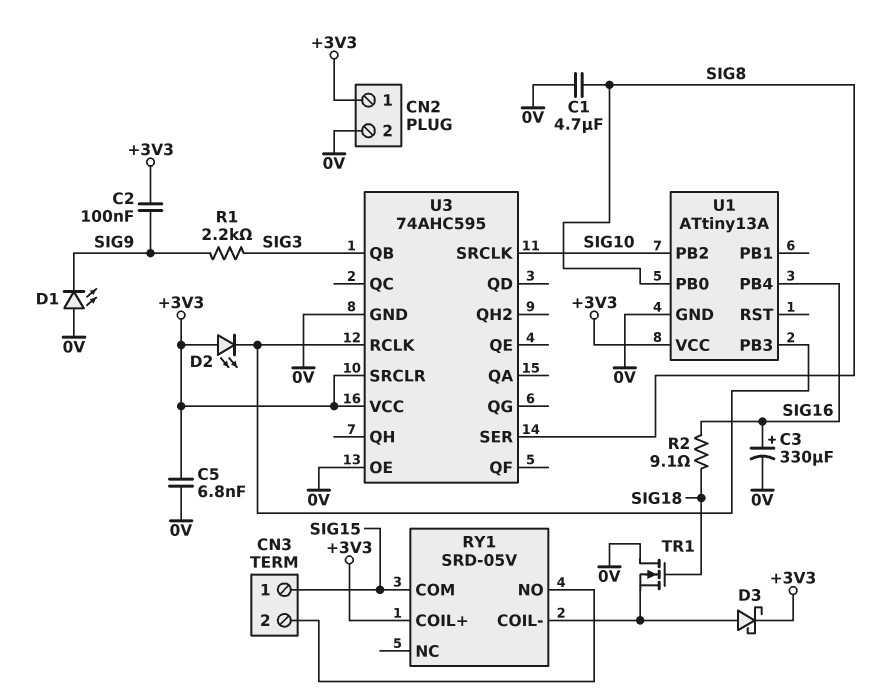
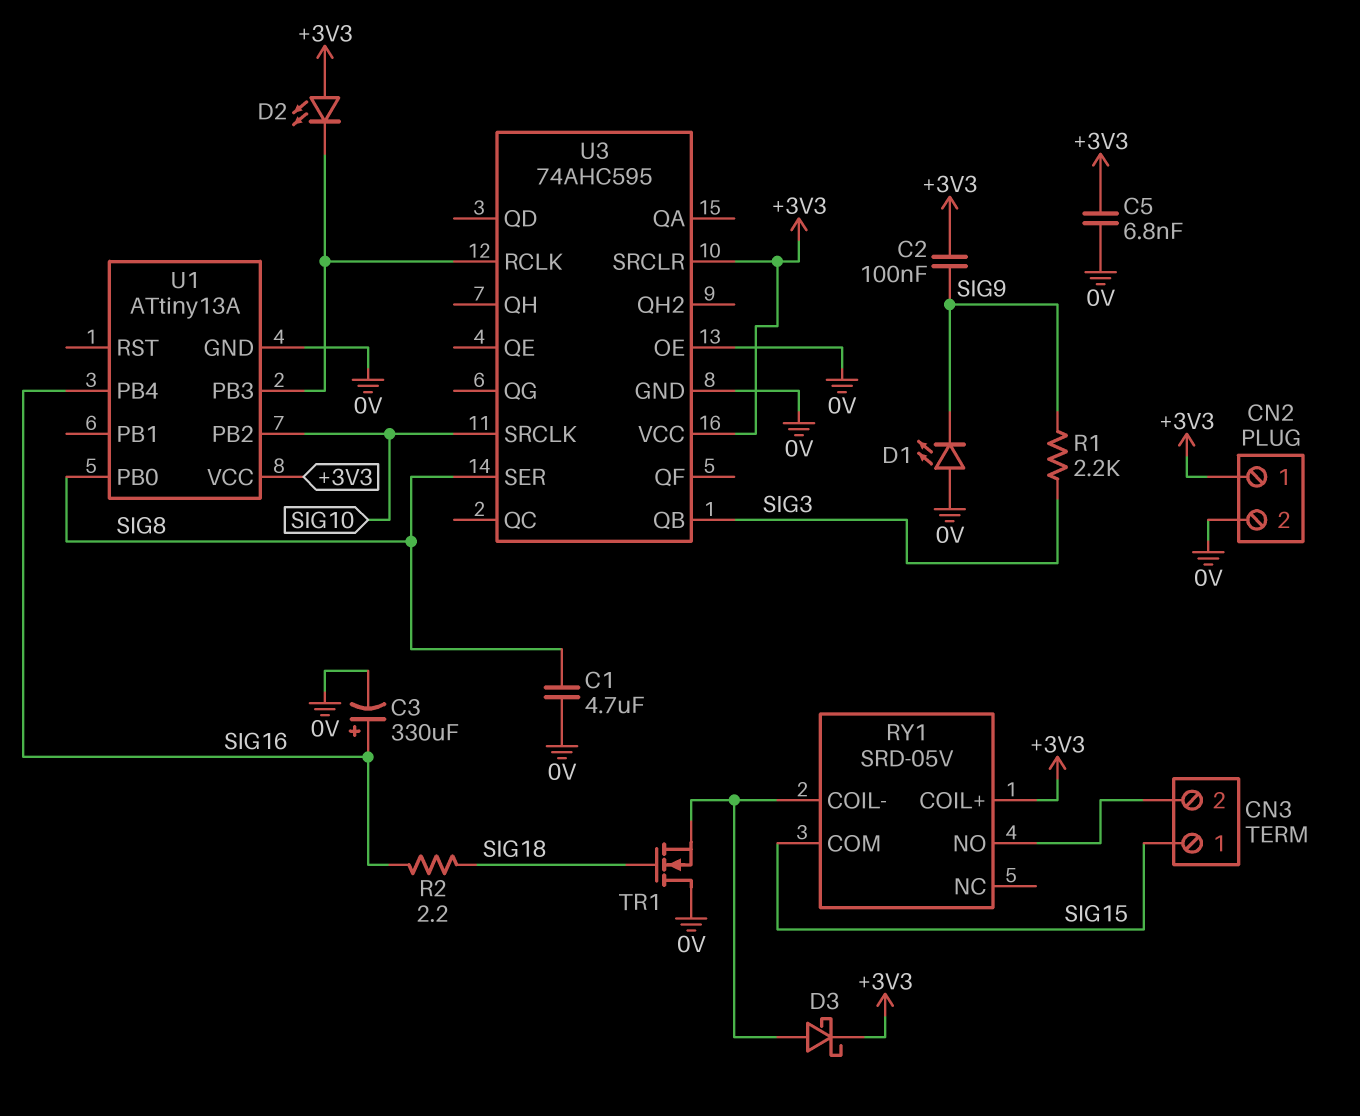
R2: 9.1 (SIG16, SIG18) -> 2.2 (SIG16, SIG18)

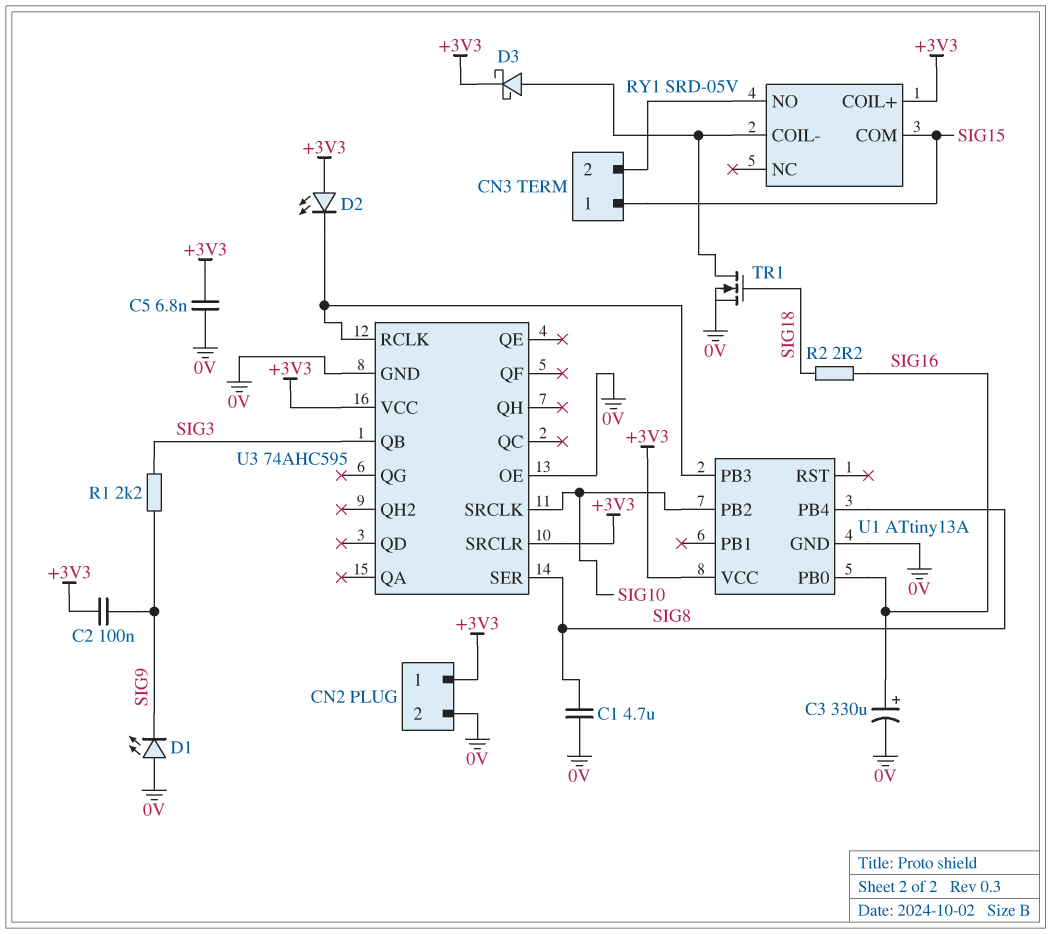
TR1: NMOS (G SIG18, D 0V, S RY1/COIL-) -> NMOS (G SIG18, D RY1/COIL-, S 0V)
U1 pin PB0: SIG8 -> SIG16
U1 pin PB4: SIG16 -> SIG8

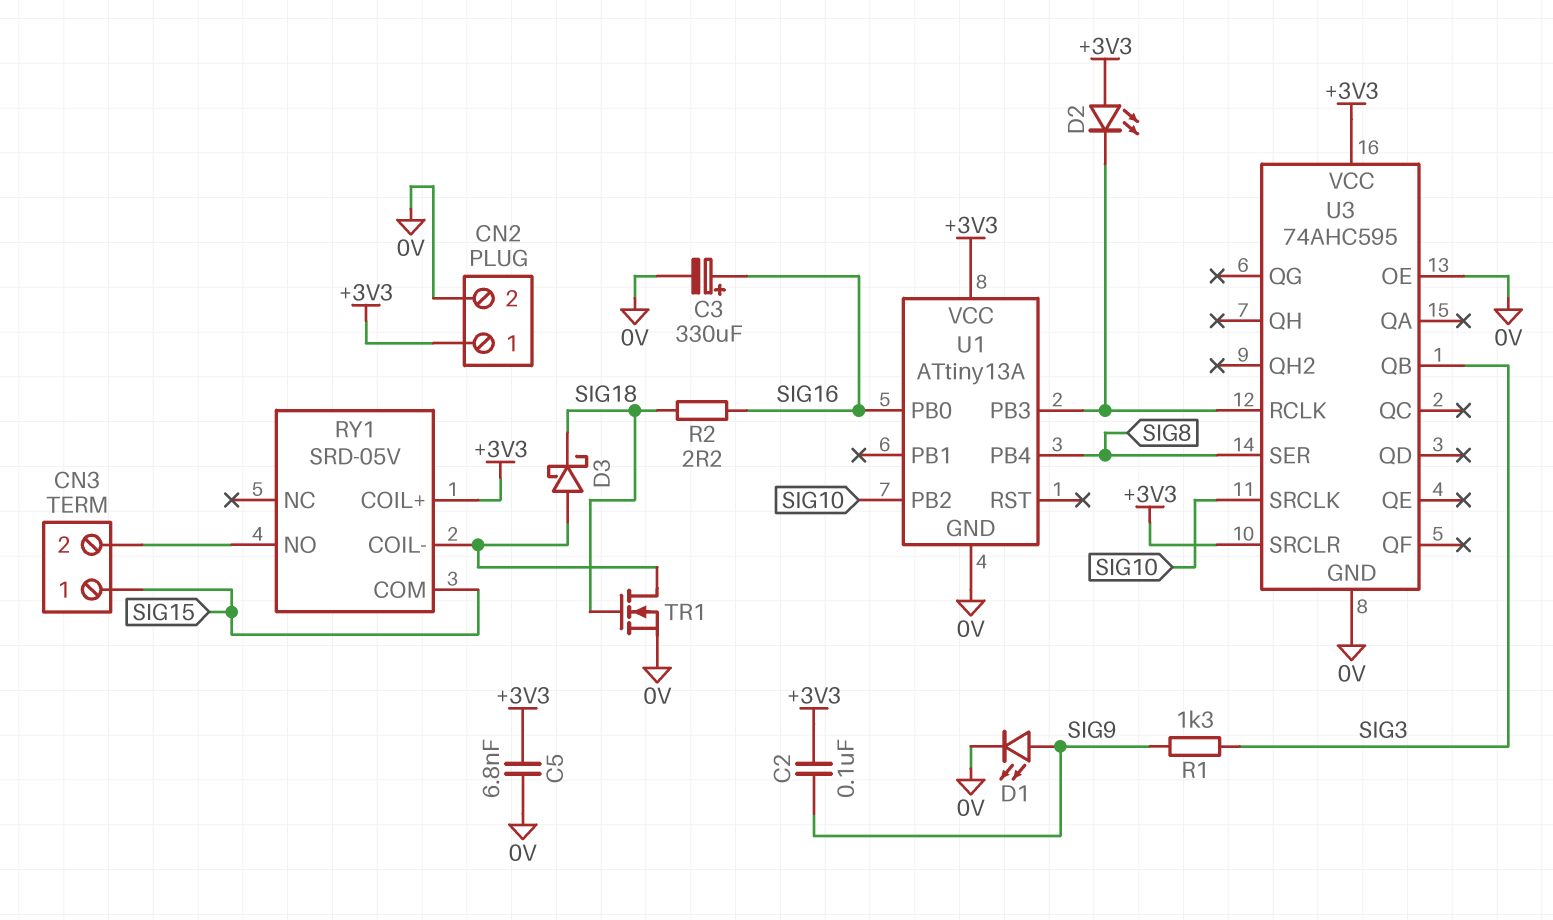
C1: 4.7uF (0V, SIG8) -> none
D1: LED (A 0V, K SIG9) -> LED (A SIG9, K 0V)
D3: schottky (A RY1/COIL-, K +3V3) -> schottky (A RY1/COIL-, K SIG18)
R1: 2.2k (SIG3, SIG9) -> 1.3k (SIG3, SIG9)

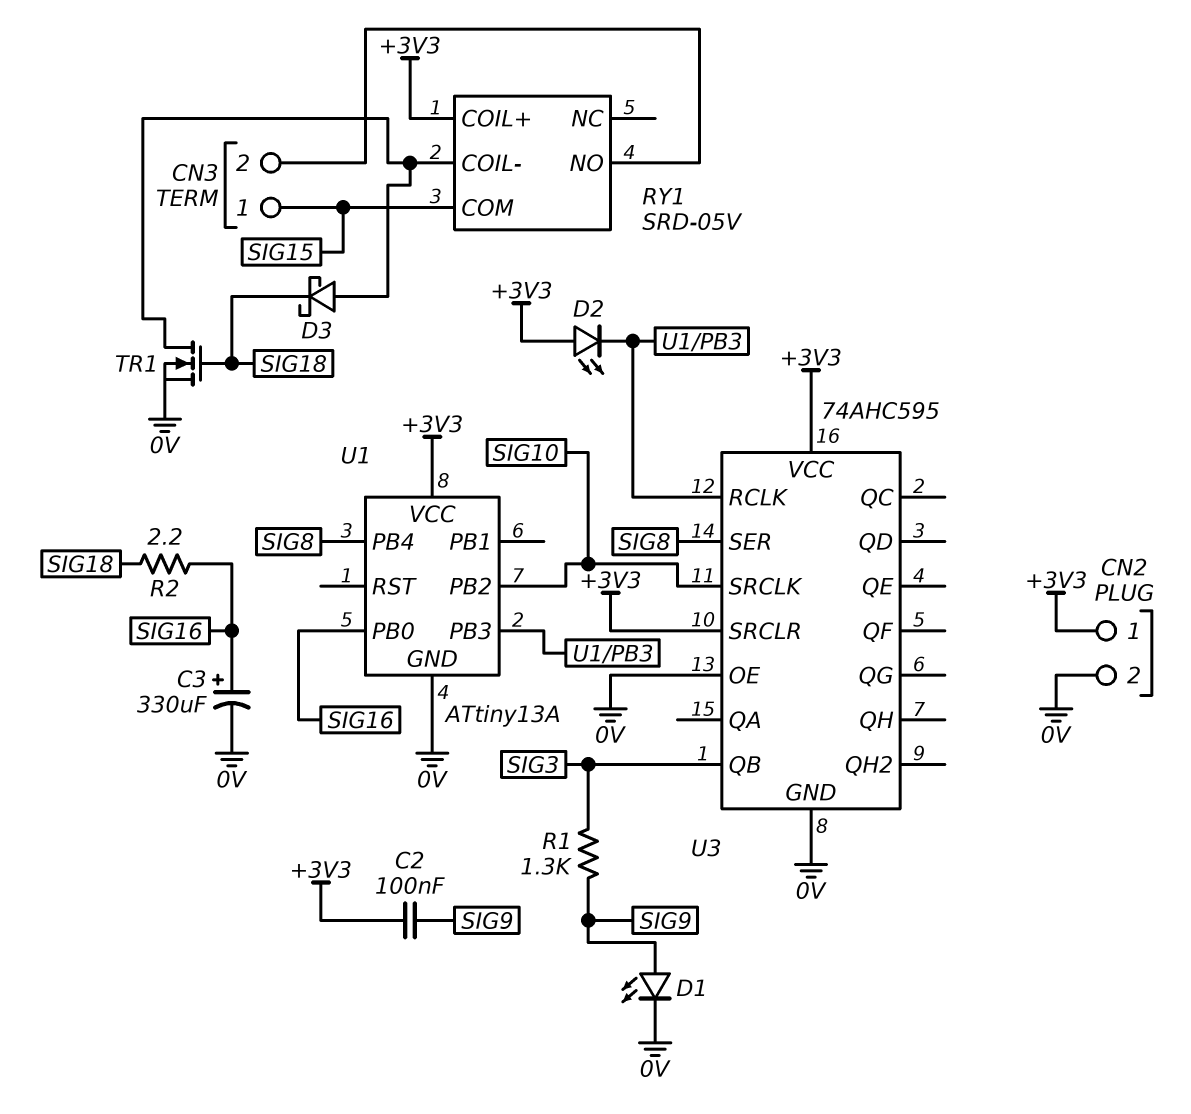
C5: 6.8nF (+3V3, 0V) -> none

